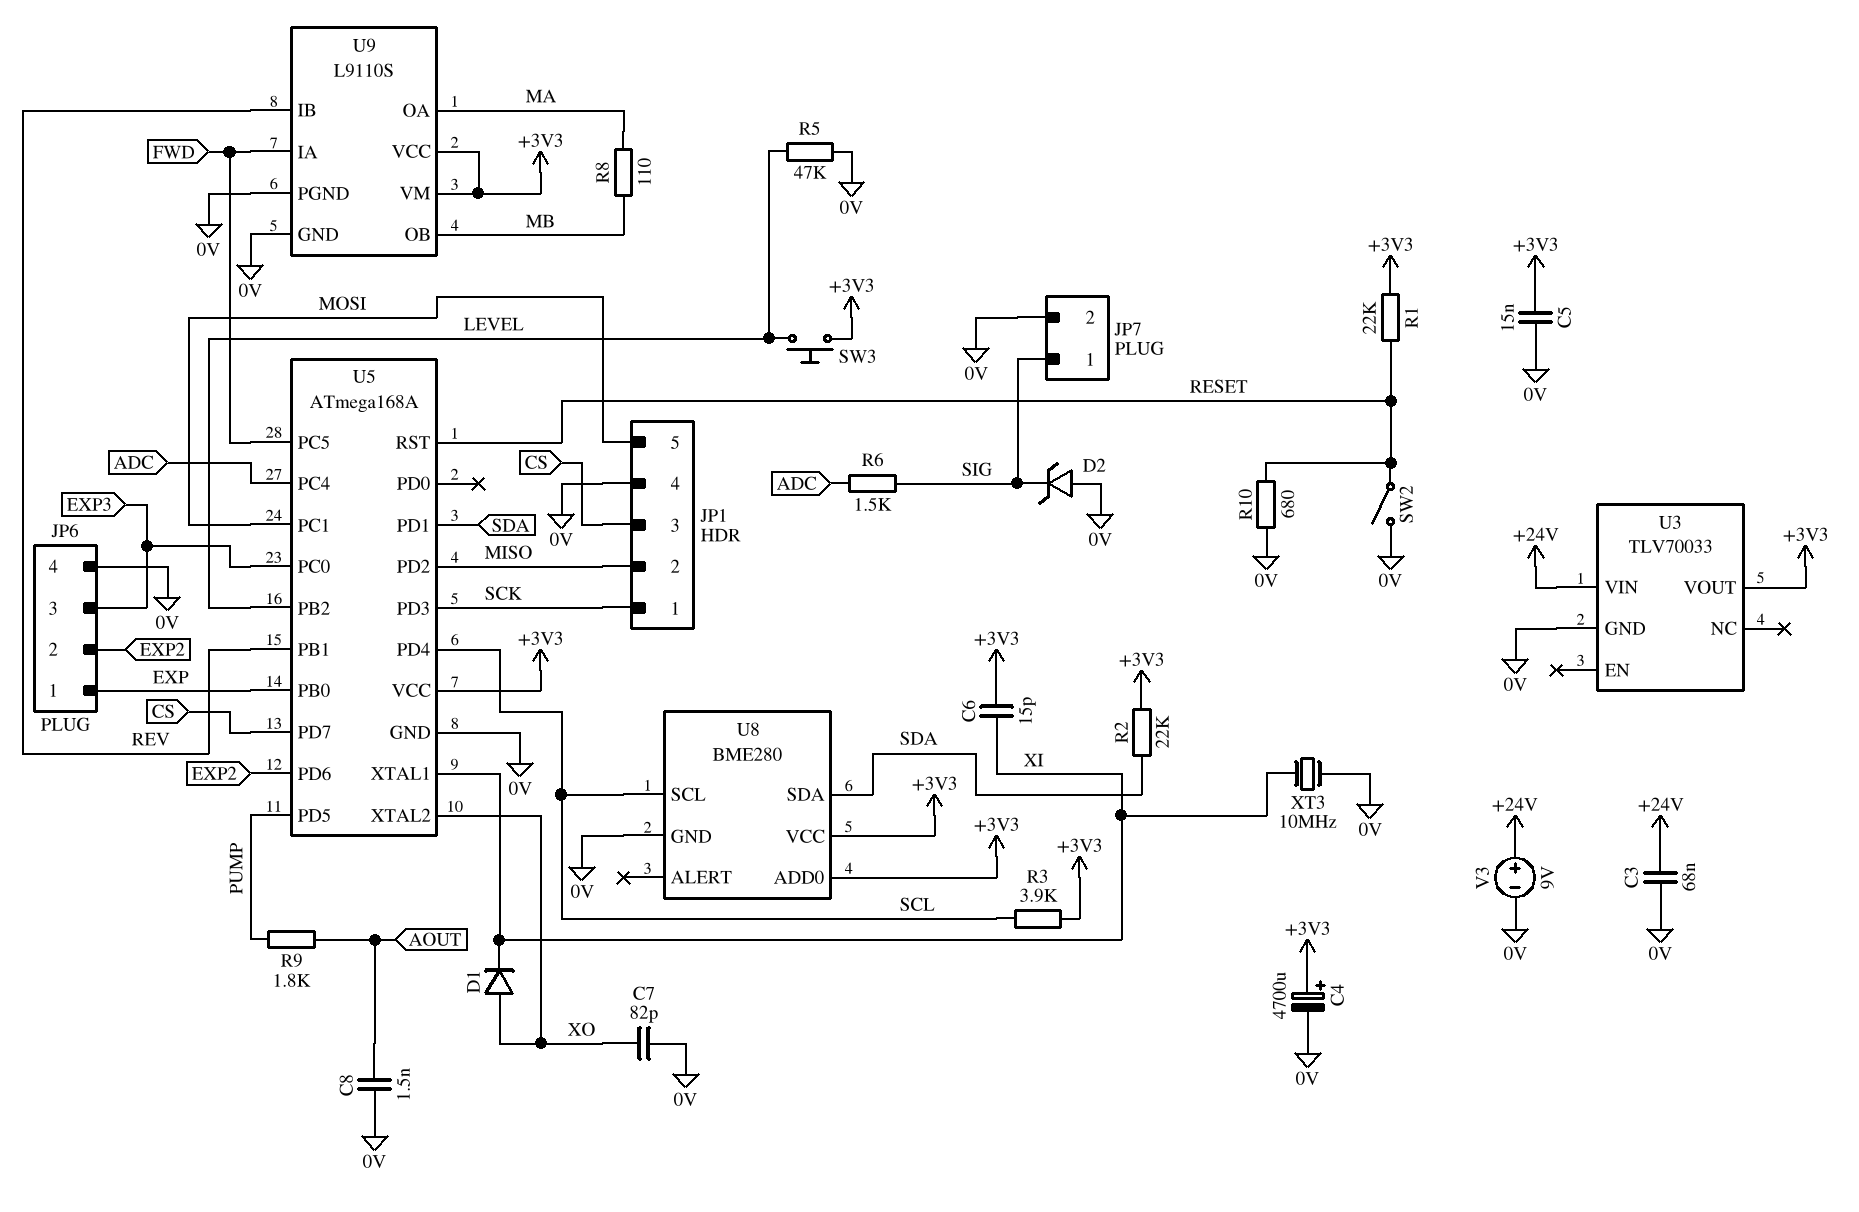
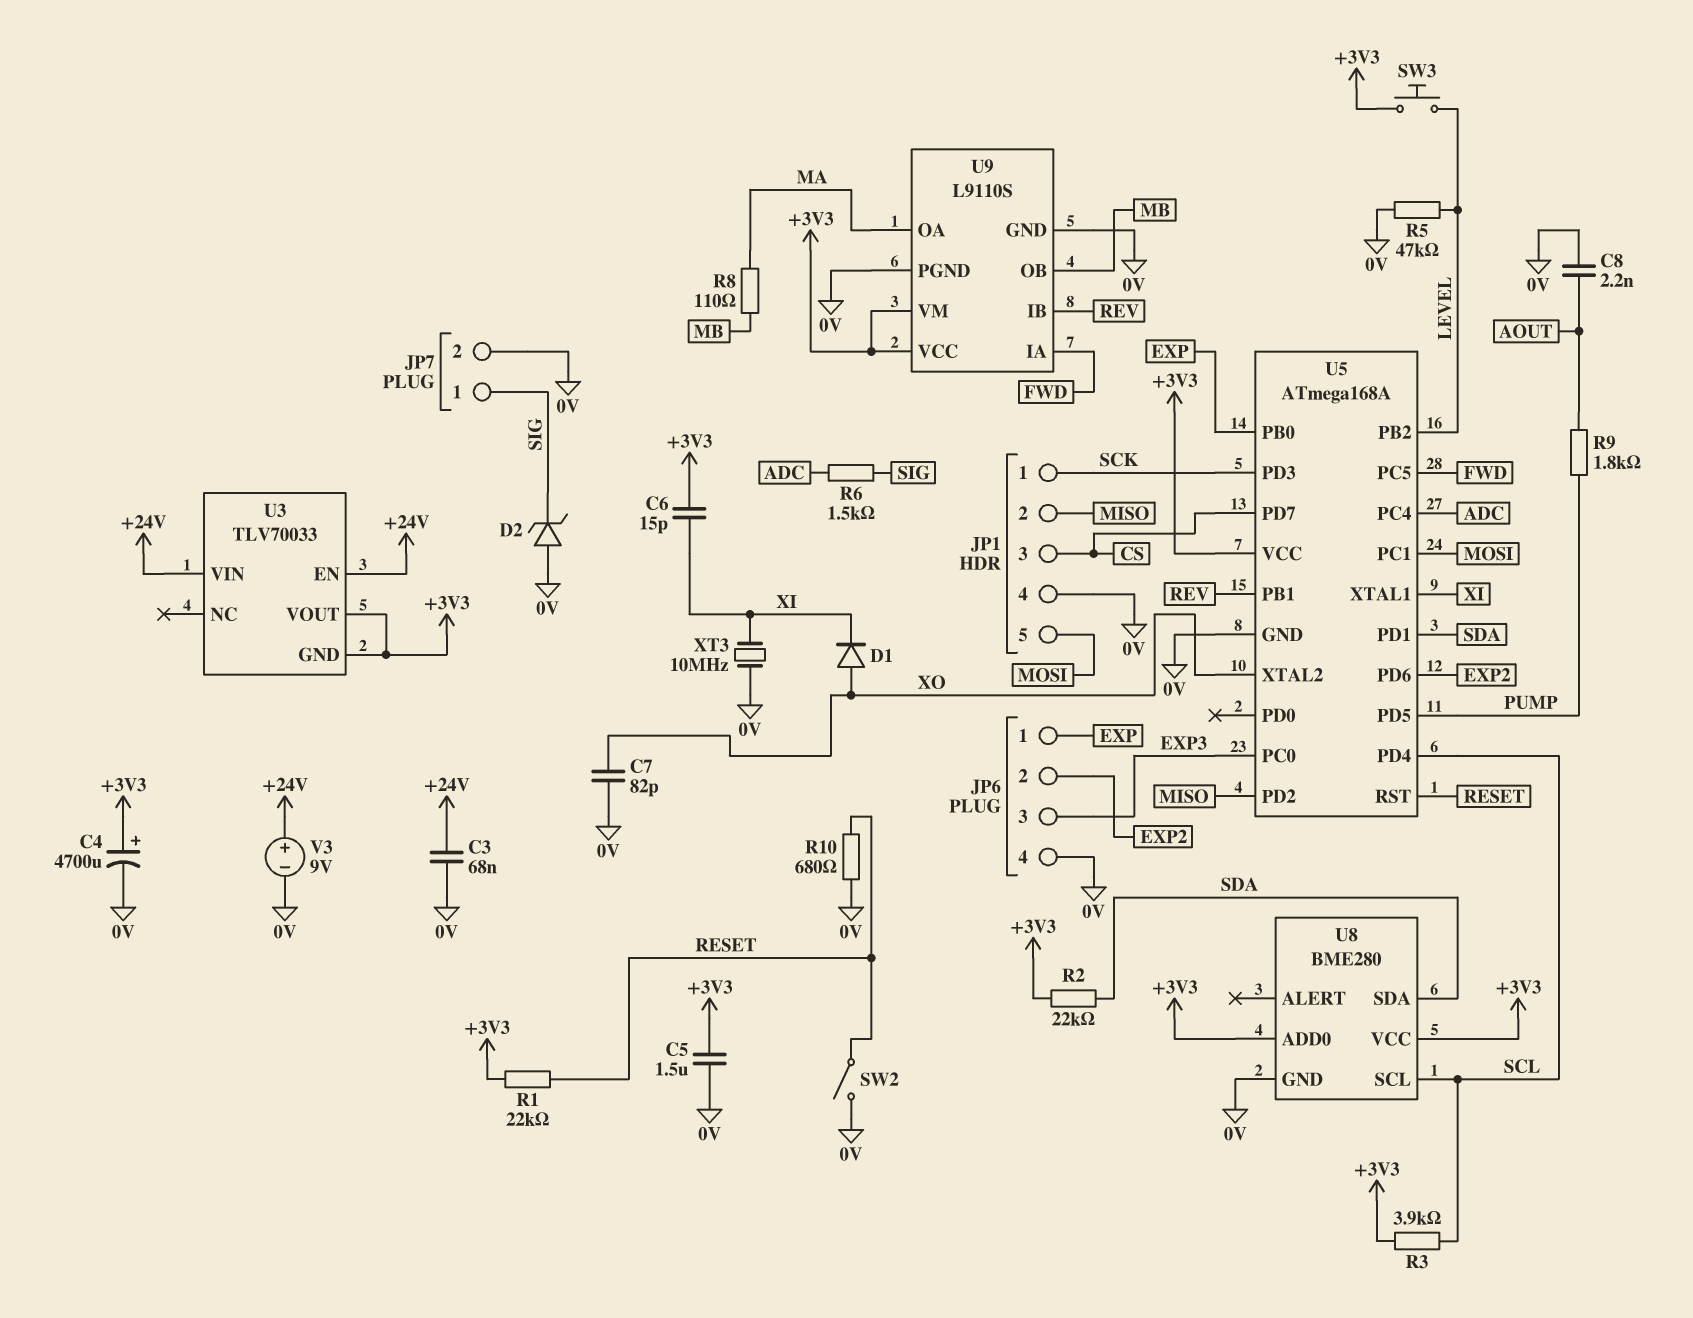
C5: 15nF (+3V3, 0V) -> 1.5uF (+3V3, 0V)
C8: 1.5nF (0V, AOUT) -> 2.2nF (0V, AOUT)
U3 pin EN: none -> +24V
U3 pin GND: 0V -> +3V3

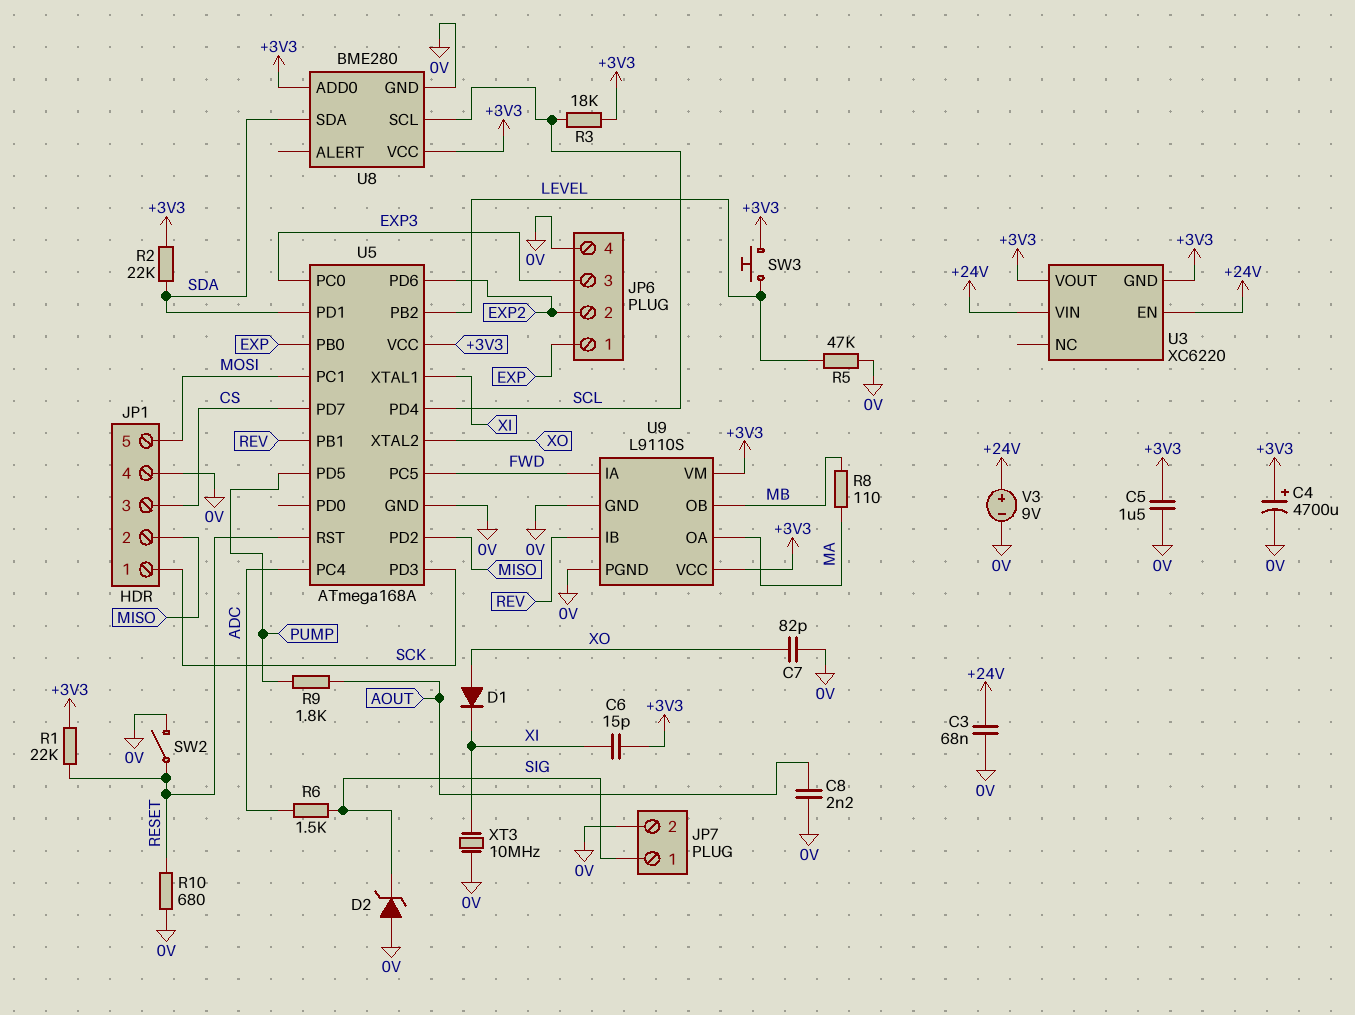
R3: 3.9k (+3V3, SCL) -> 18k (+3V3, SCL)
U3: TLV70033 -> XC6220

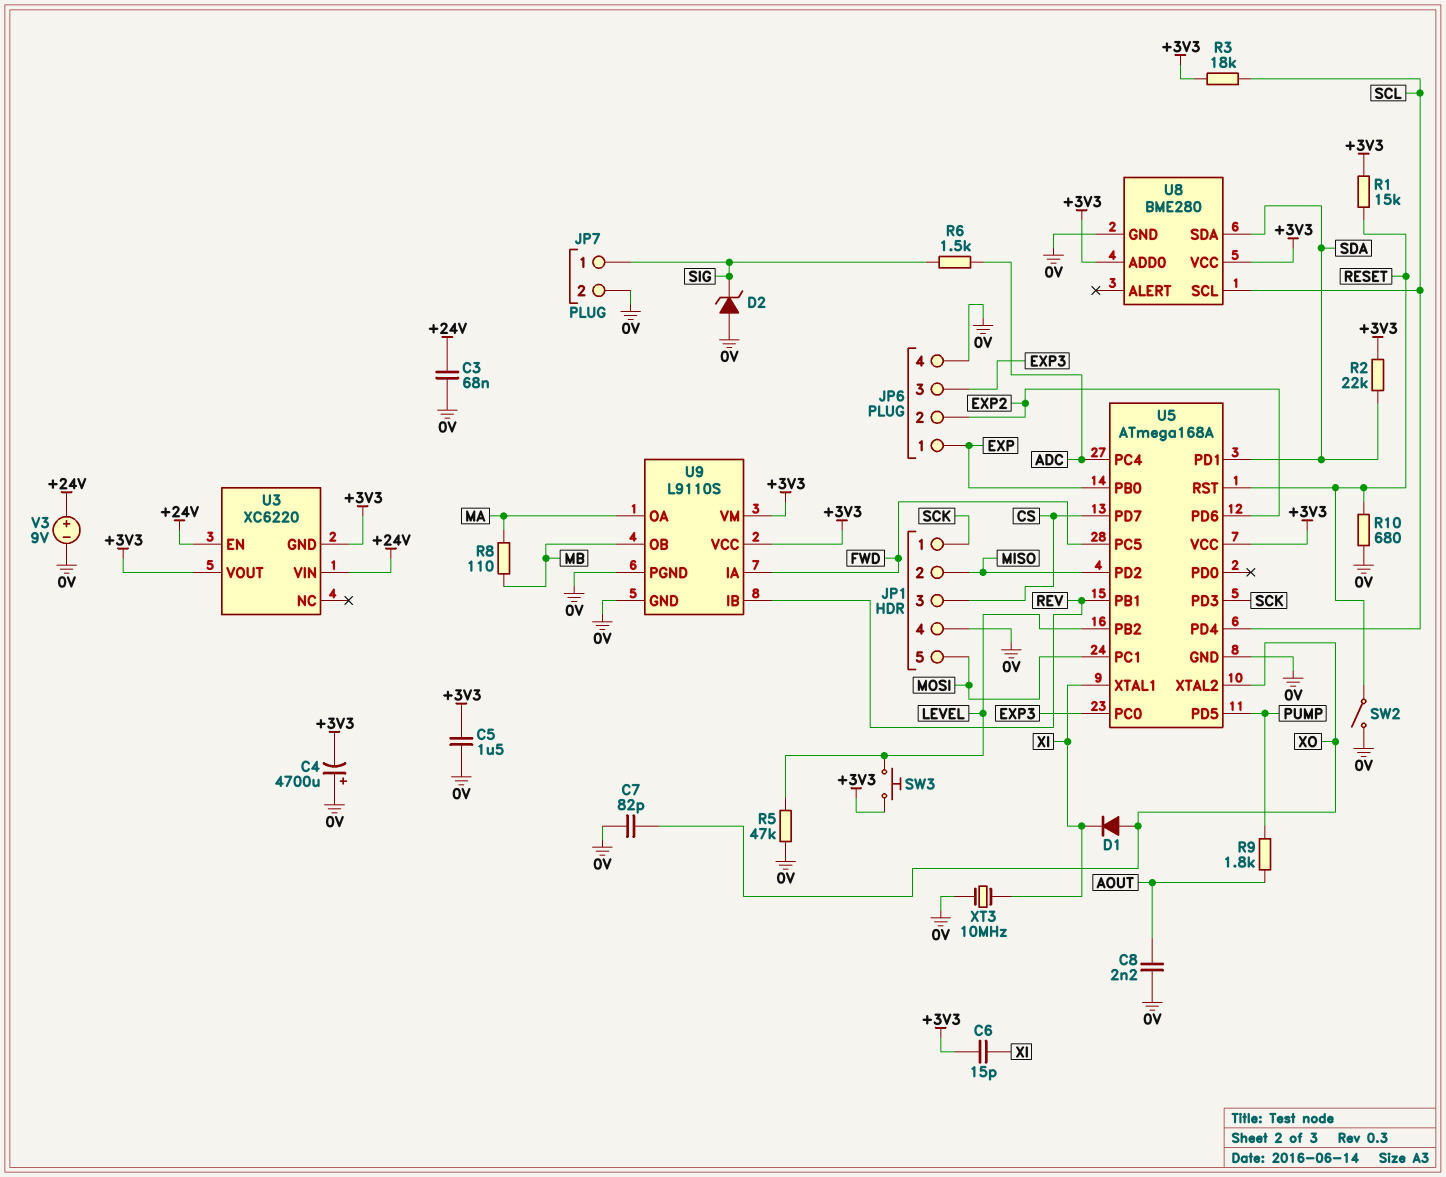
C4: 4700uF (plus +3V3, minus 0V) -> 4700uF (plus 0V, minus +3V3)
R1: 22k (+3V3, RESET) -> 15k (+3V3, RESET)

